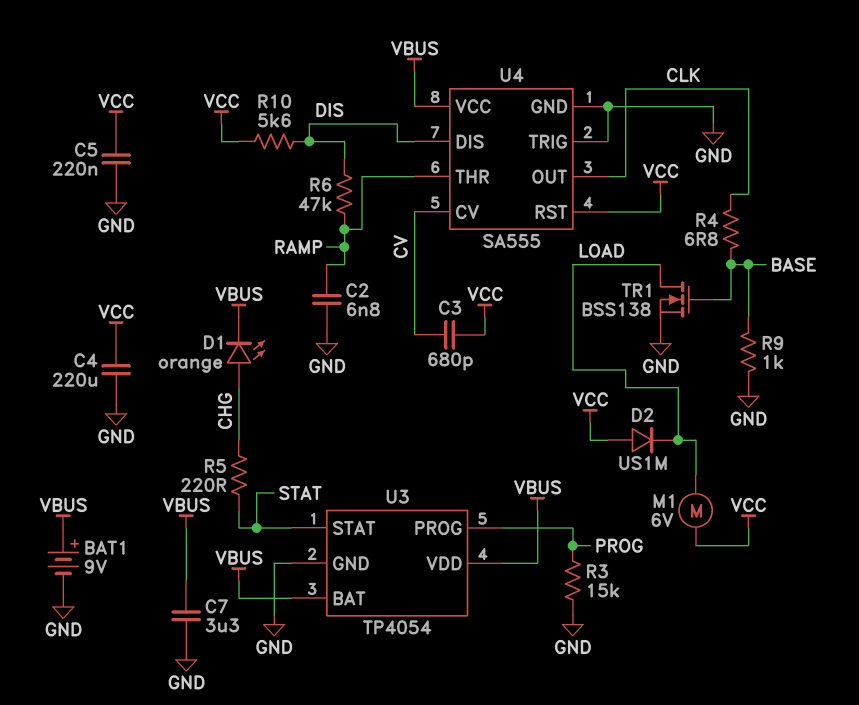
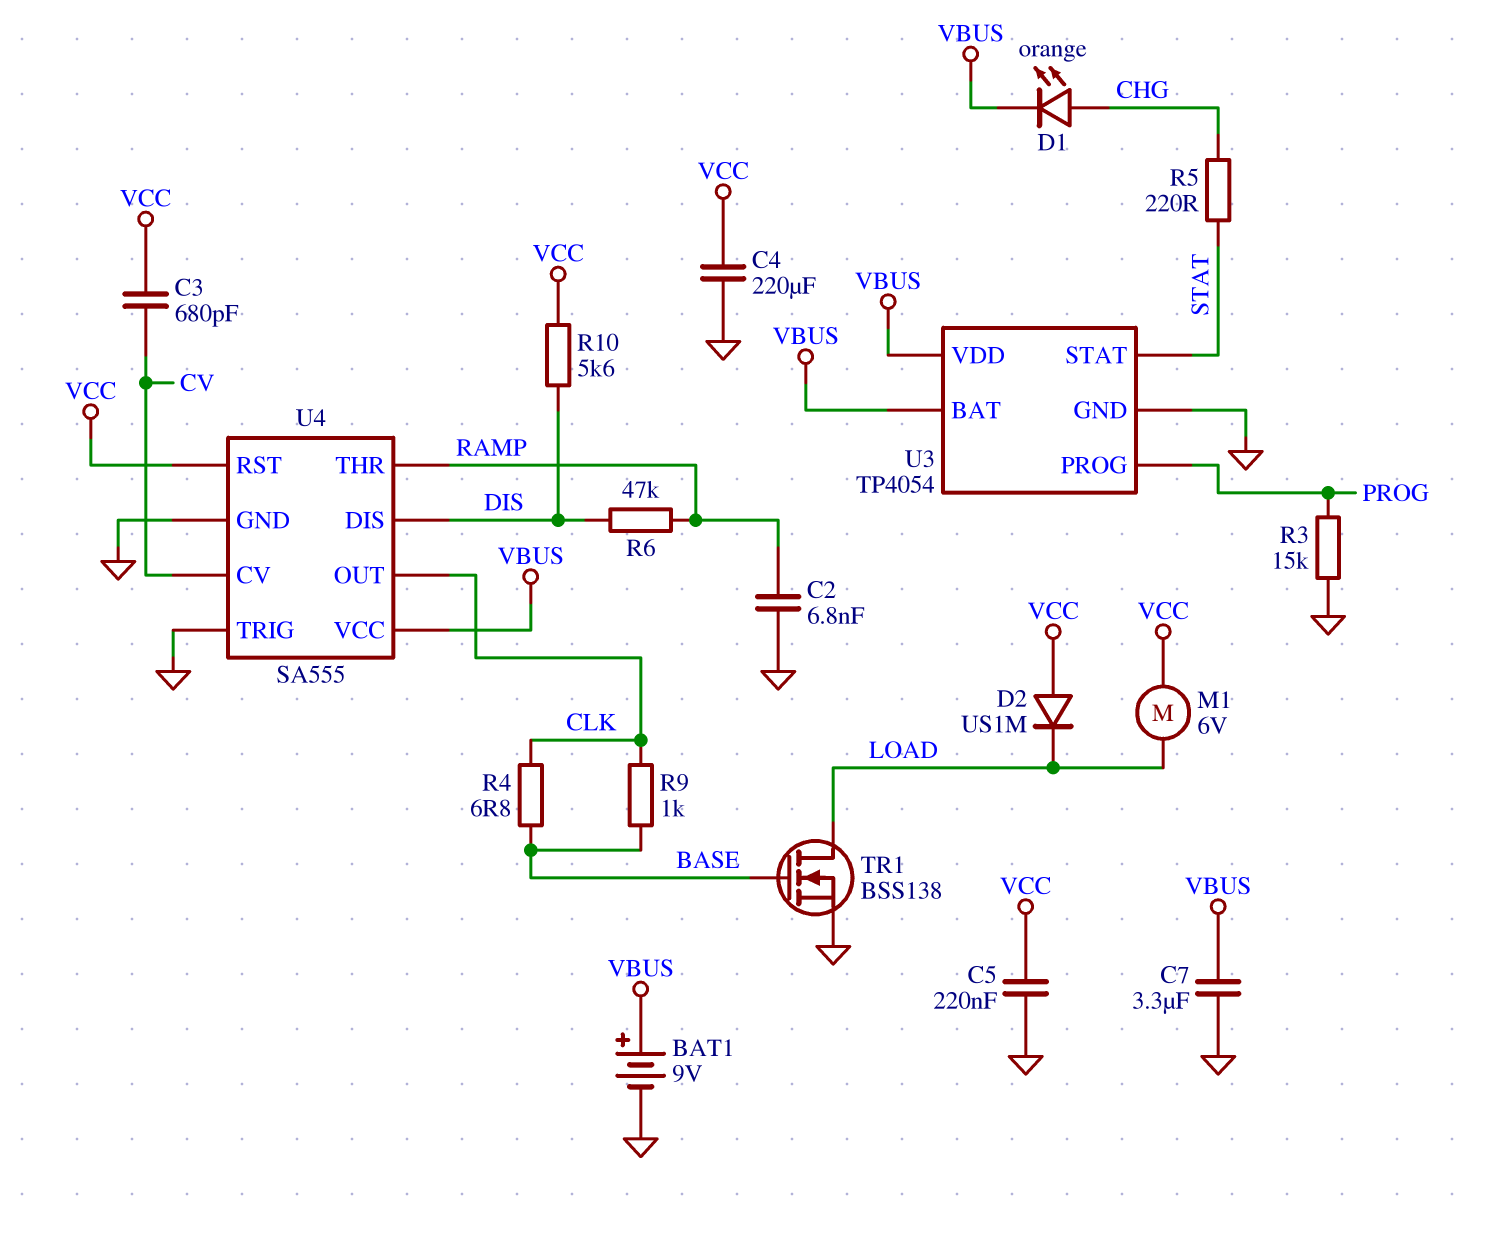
R9: 1k (BASE, GND) -> 1k (BASE, CLK)

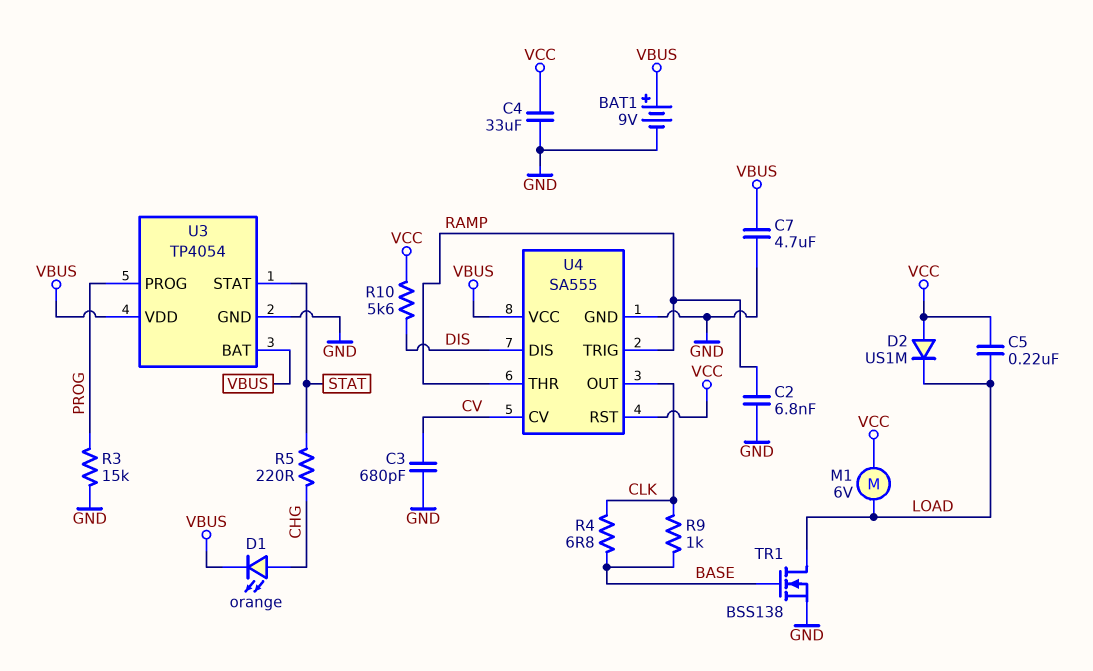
C3: 680pF (CV, VCC) -> 680pF (CV, GND)
C4: 220uF (GND, VCC) -> 33uF (GND, VCC)
C5: 220nF (GND, VCC) -> 220nF (LOAD, VCC)
C7: 3.3uF (GND, VBUS) -> 4.7uF (GND, VBUS)
R6: 47k (DIS, RAMP) -> none
U4 pin TRIG: GND -> RAMP

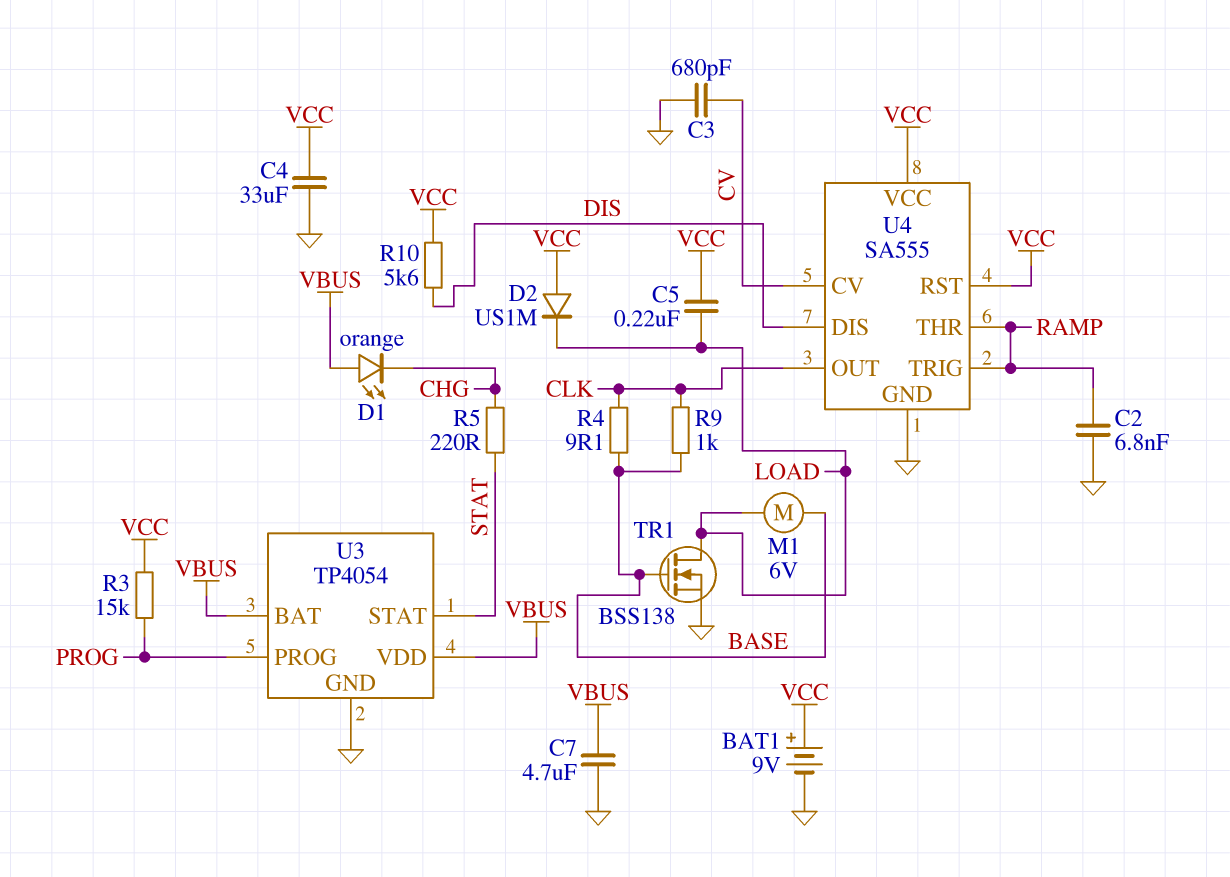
BAT1: 9V (plus VBUS, minus GND) -> 9V (plus VCC, minus GND)
D1: LED orange (A CHG, K VBUS) -> LED orange (A VBUS, K CHG)
M1: motor 6V (LOAD, VCC) -> motor 6V (BASE, LOAD)
R3: 15k (GND, PROG) -> 15k (PROG, VCC)
R4: 6.8 (BASE, CLK) -> 9.1 (BASE, CLK)
U4 pin VCC: VBUS -> VCC

